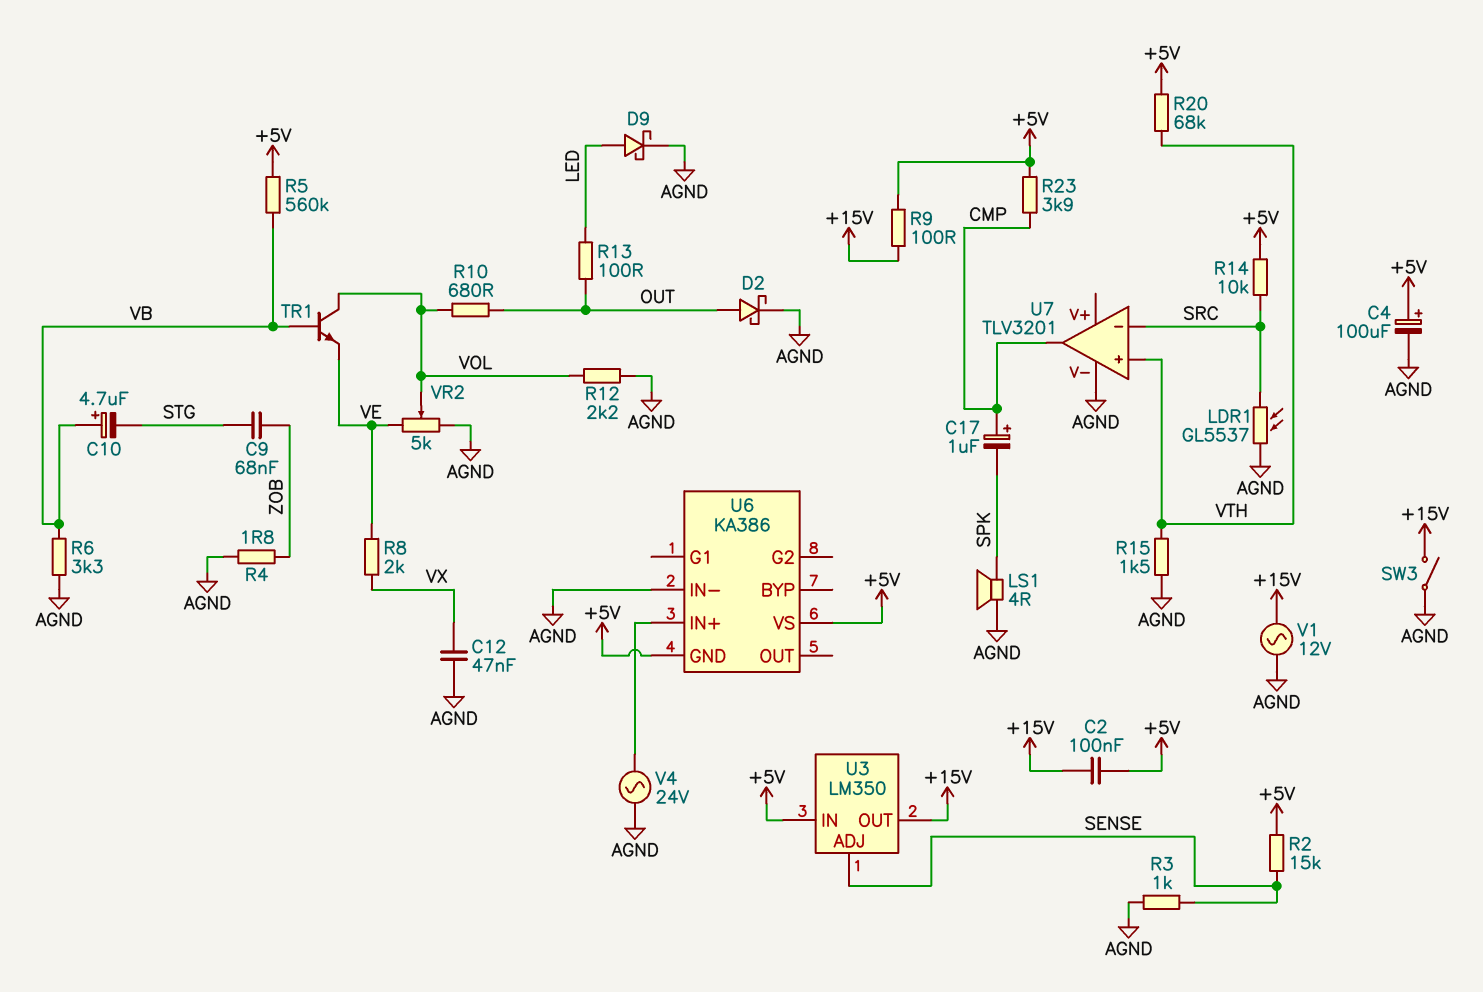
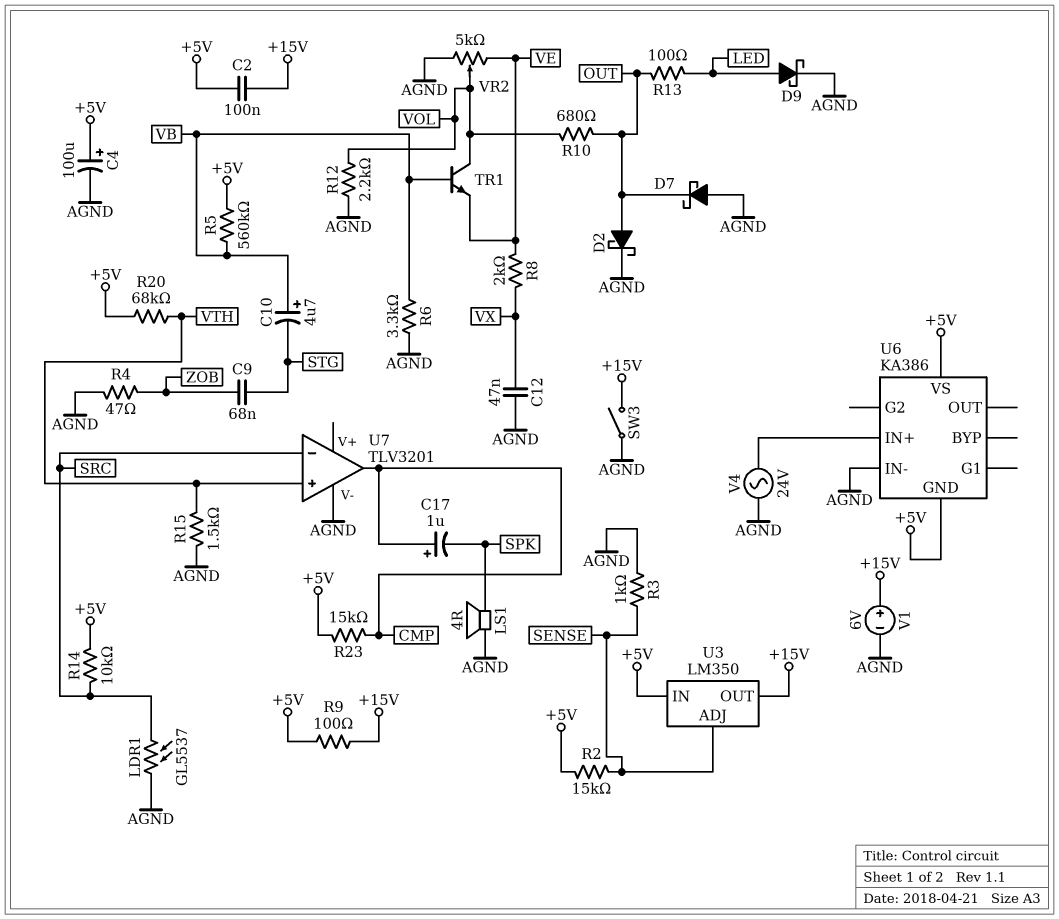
D7: none -> schottky (A AGND, K OUT)
R4: 1.8 (AGND, ZOB) -> 47 (AGND, ZOB)
R23: 3.9k (+5V, CMP) -> 15k (+5V, CMP)
V1: AC 12V (+15V, AGND) -> 6V (plus +15V, minus AGND)

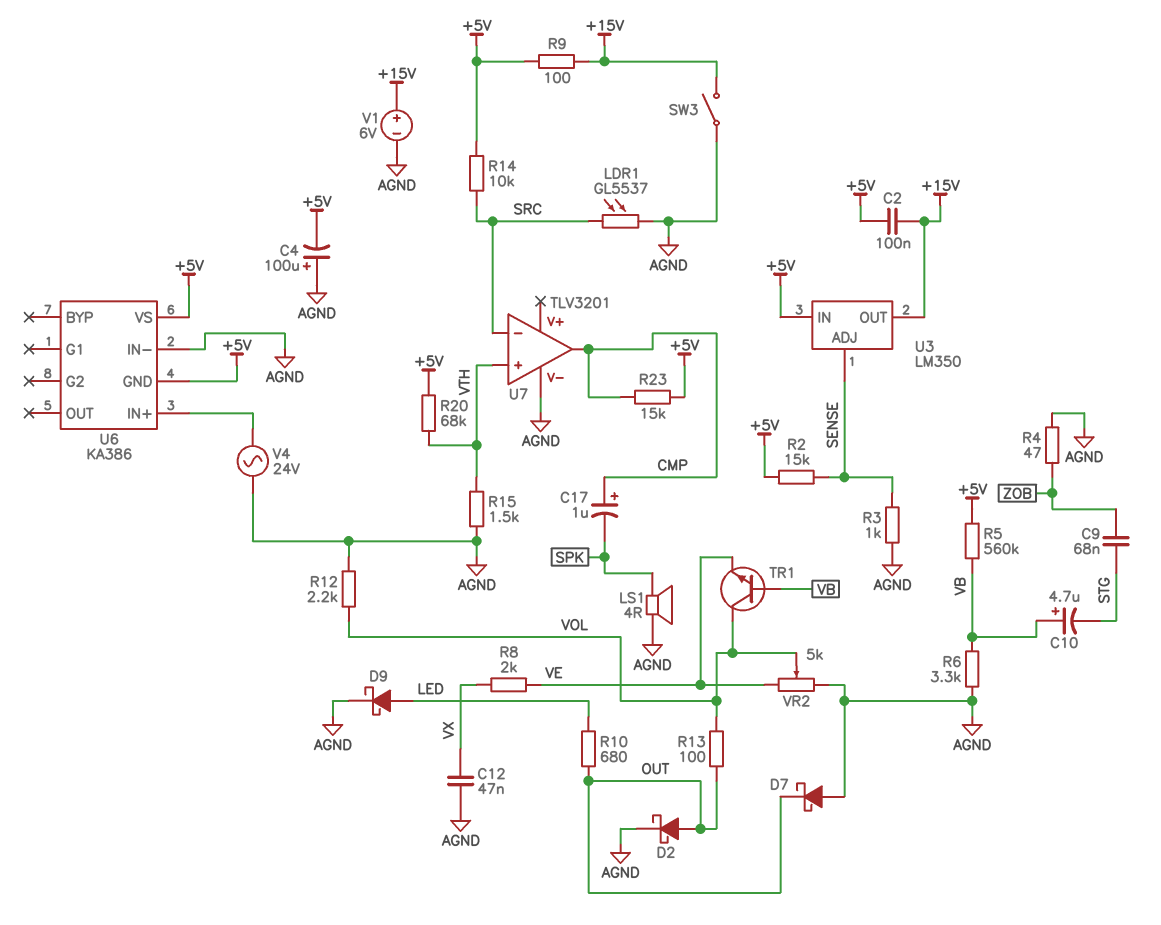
C4: 100uF (plus +5V, minus AGND) -> 100uF (plus AGND, minus +5V)
R10: 680 (OUT, VOL) -> 680 (LED, OUT)
R13: 100 (LED, OUT) -> 100 (OUT, VOL)

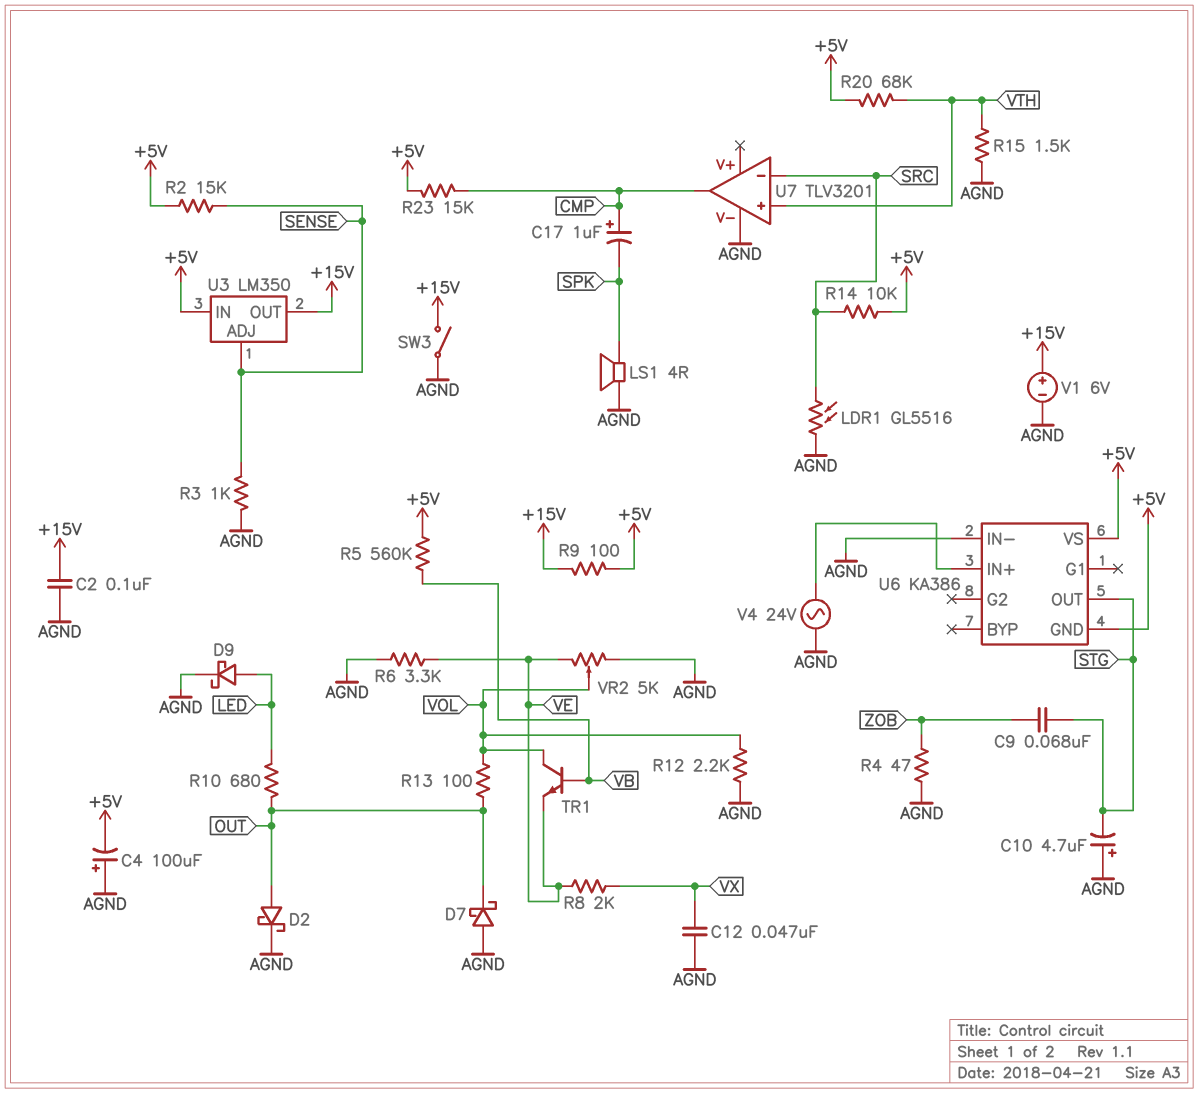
C2: 100nF (+5V, +15V) -> 100nF (+15V, AGND)
C10: 4.7uF (plus VB, minus STG) -> 4.7uF (plus AGND, minus STG)
LDR1: GL5537 (AGND, SRC) -> GL5516 (AGND, SRC)
R6: 3.3k (AGND, VB) -> 3.3k (AGND, VE)
U6 pin OUT: none -> STG

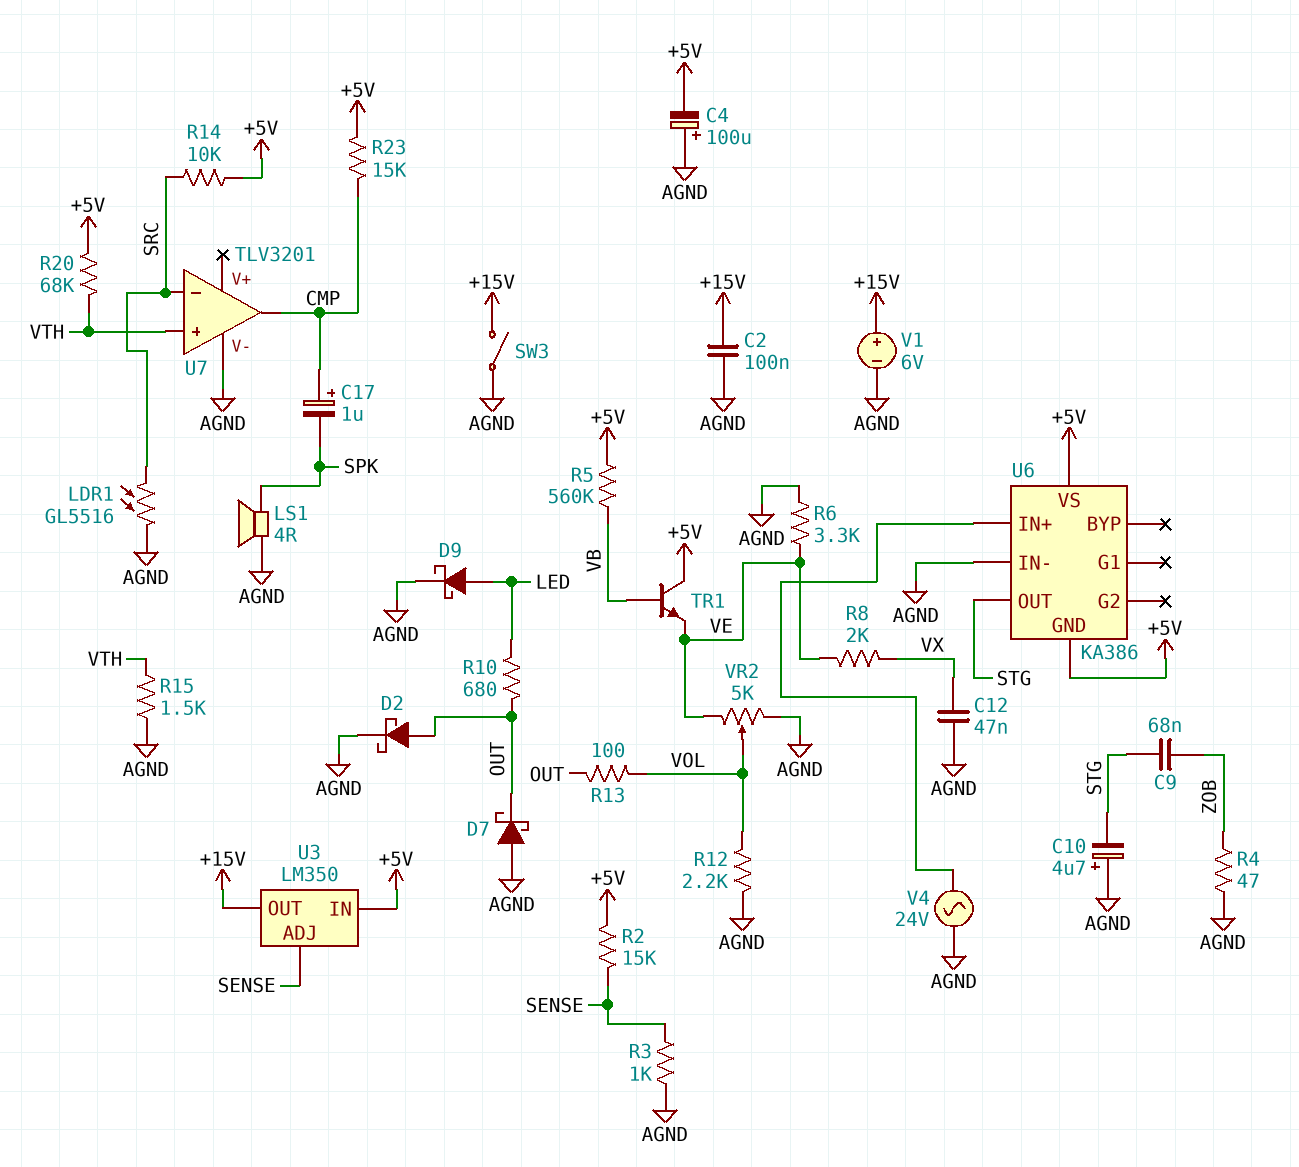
R9: 100 (+5V, +15V) -> none
TR1: NPN (B VB, C VOL, E VE) -> NPN (B VB, C +5V, E VE)

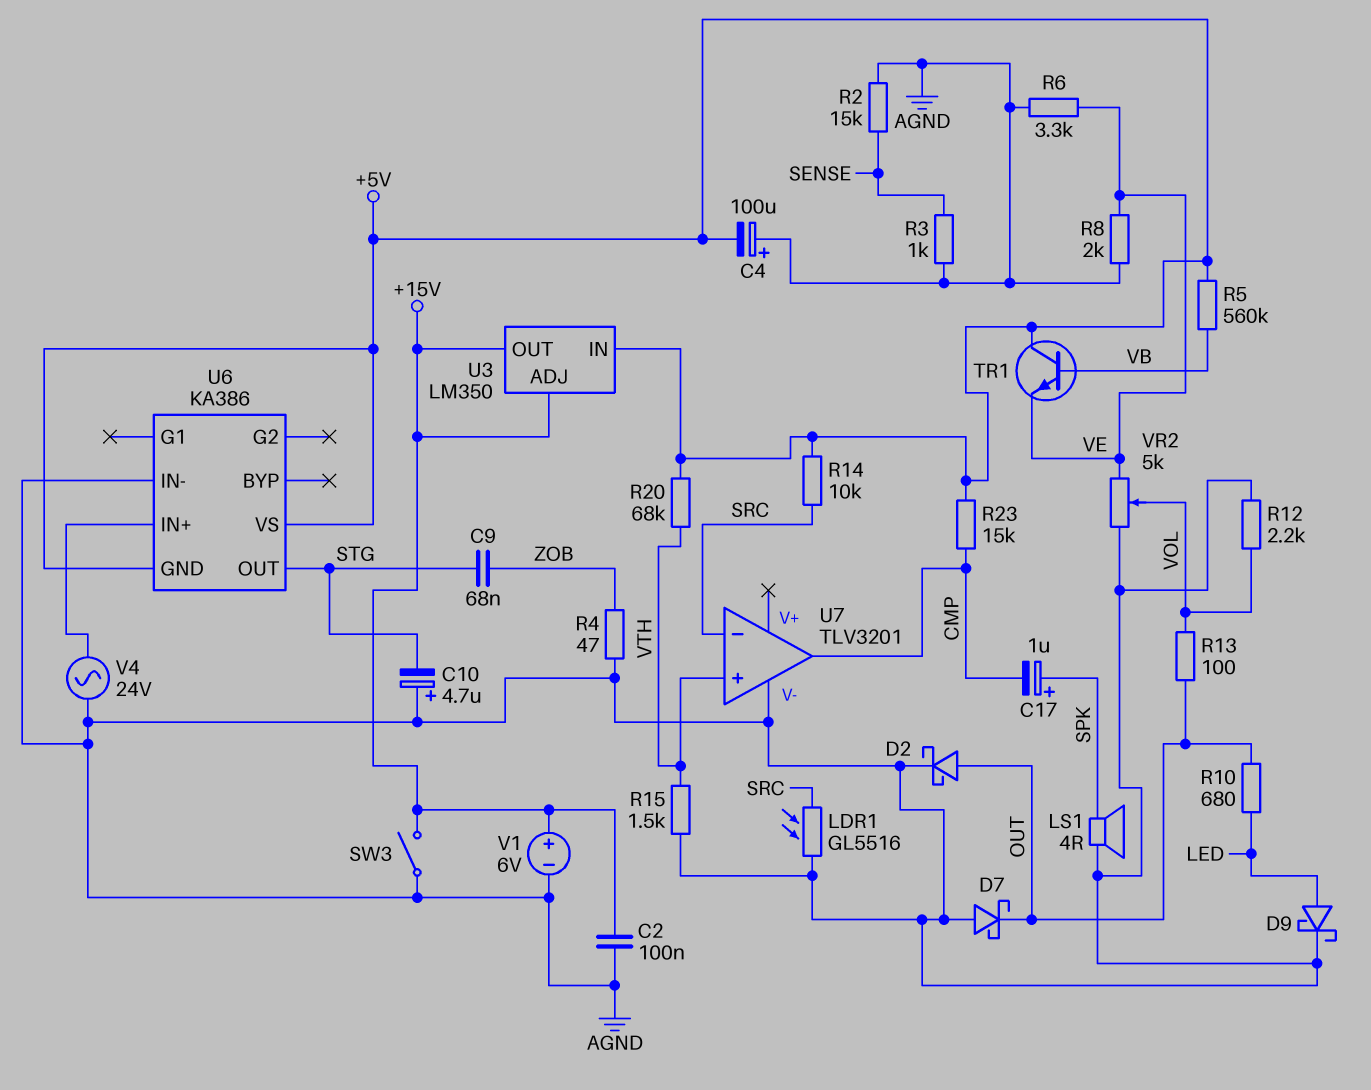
C12: 47nF (AGND, VX) -> none
C17: 1uF (plus CMP, minus SPK) -> 1uF (plus SPK, minus CMP)
R2: 15k (+5V, SENSE) -> 15k (AGND, SENSE)
R8: 2k (VE, VX) -> 2k (AGND, VE)
U3 pin ADJ: SENSE -> +15V

